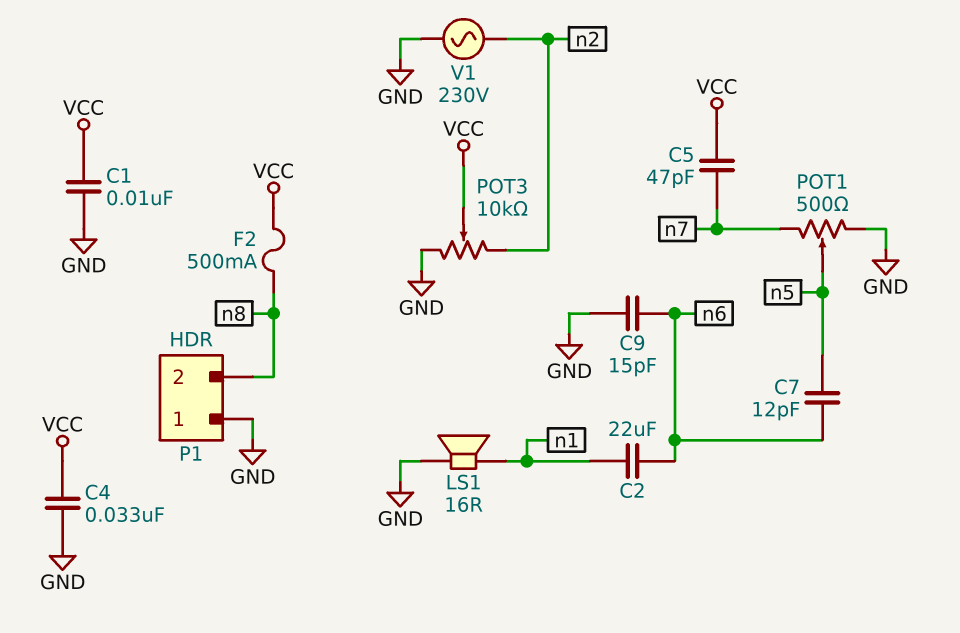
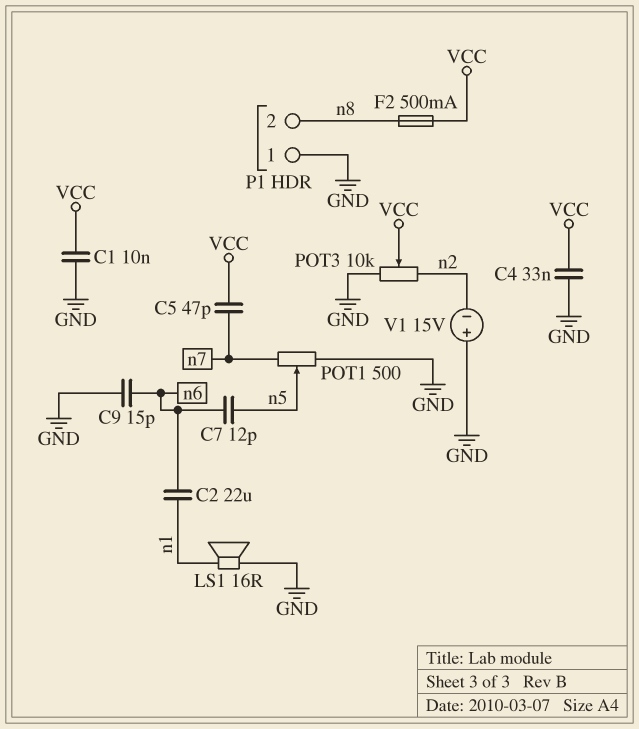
V1: AC 230V (GND, n2) -> 15V (plus GND, minus n2)

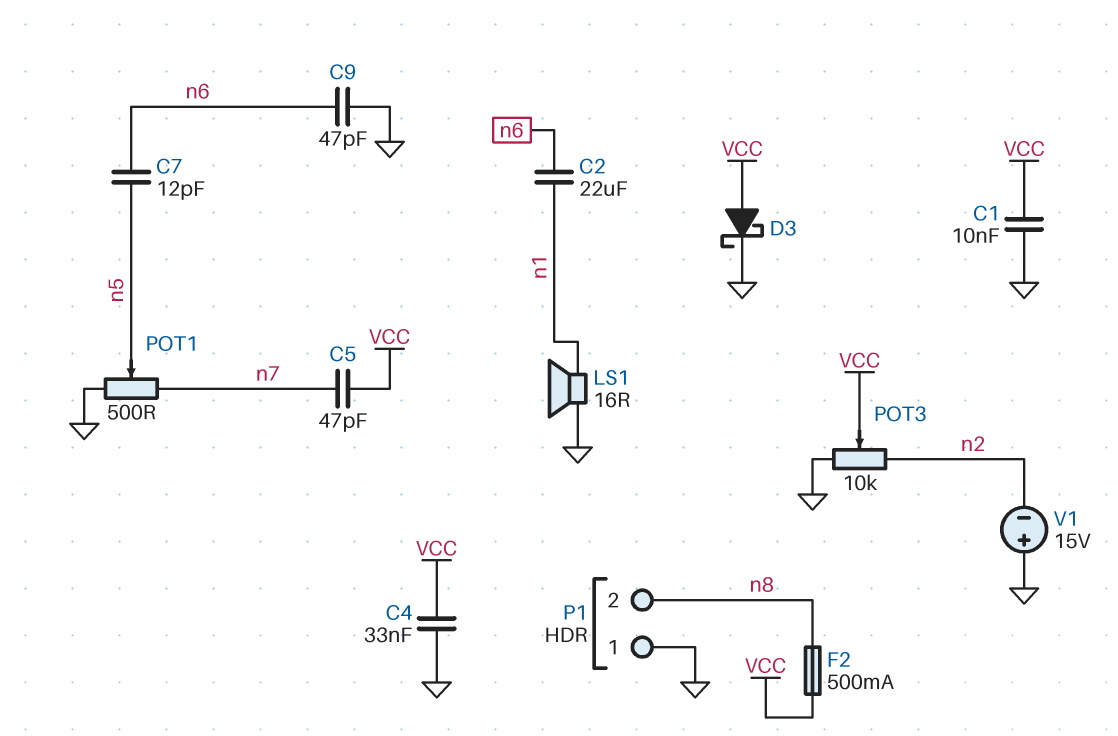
C9: 15pF (GND, n6) -> 47pF (GND, n6)
D3: none -> schottky (A VCC, K GND)

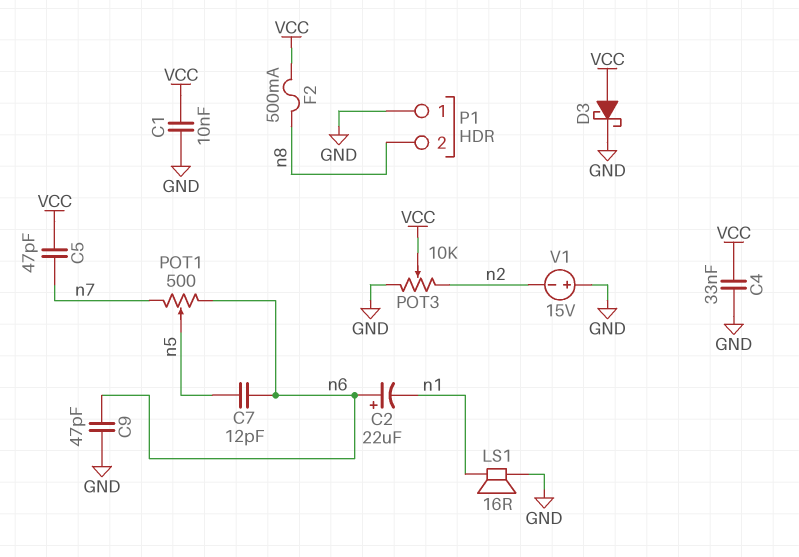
C2: 22uF (n1, n6) -> 22uF (plus n6, minus n1)
POT1: 500 (GND, n7, wiper n5) -> 500 (n6, n7, wiper n5)

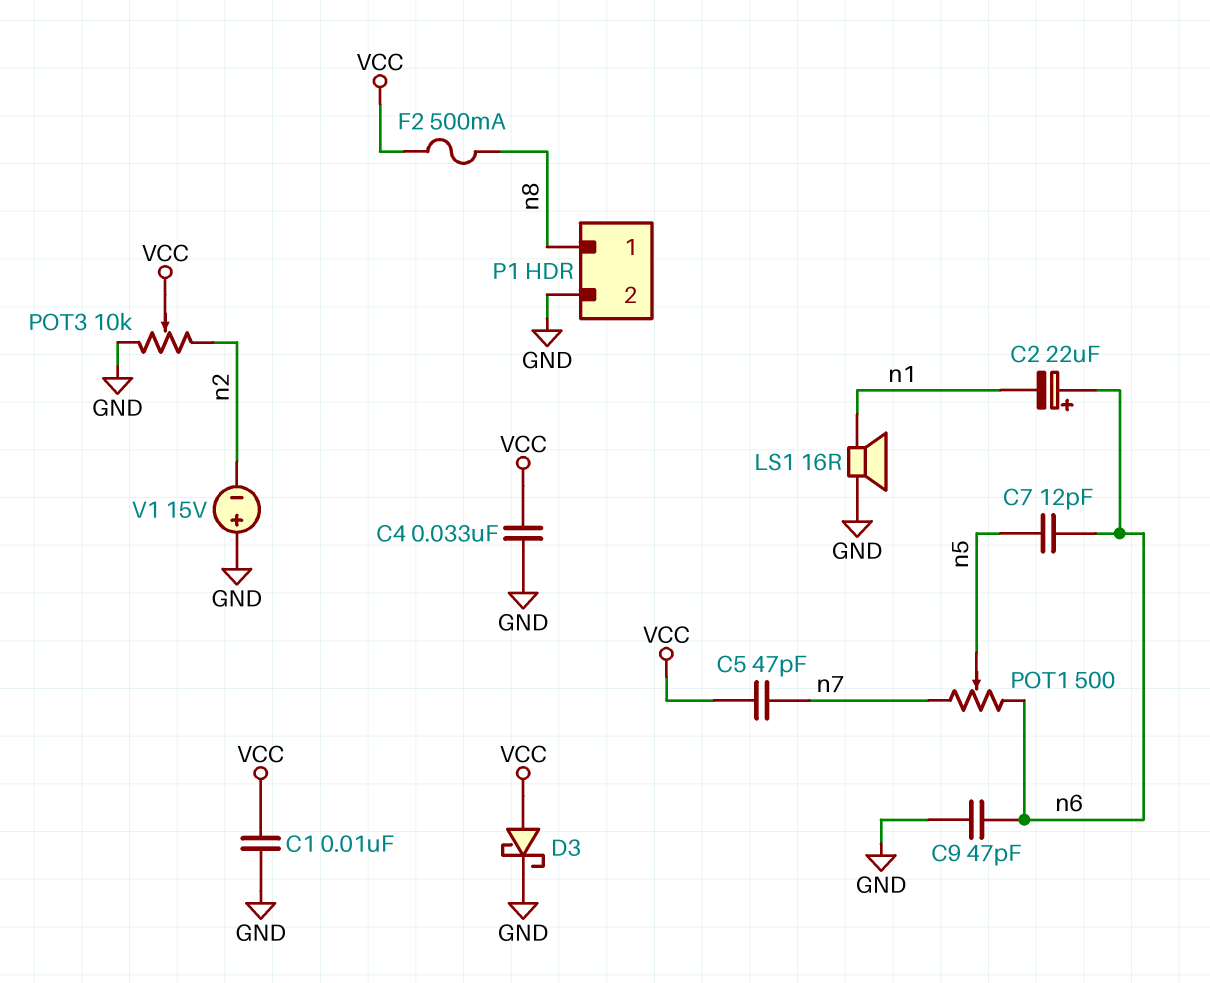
P1 pin 1: GND -> n8
P1 pin 2: n8 -> GND

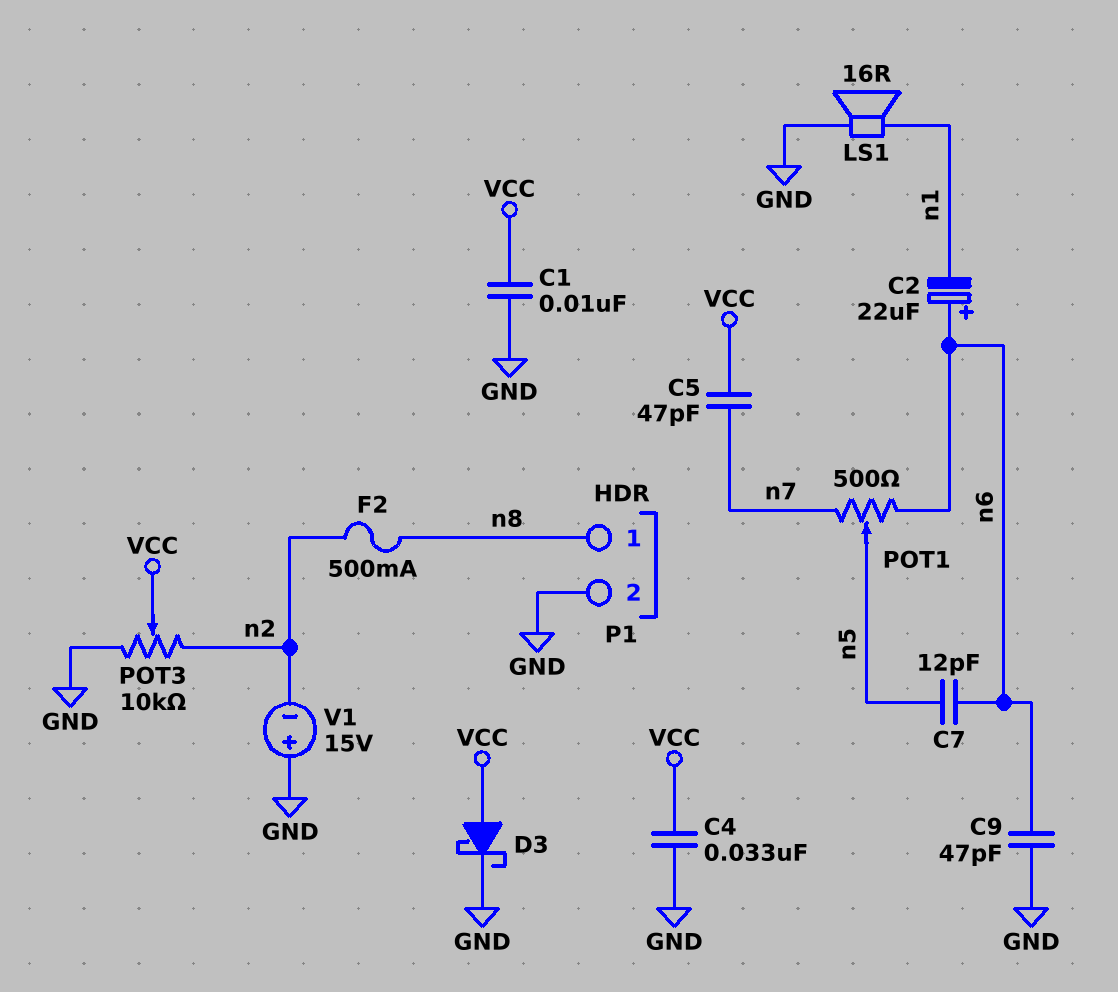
F2: 500mA (VCC, n8) -> 500mA (n2, n8)

